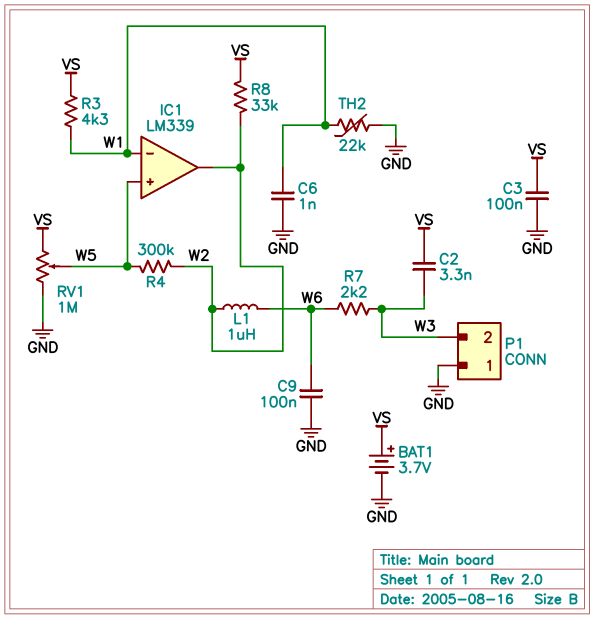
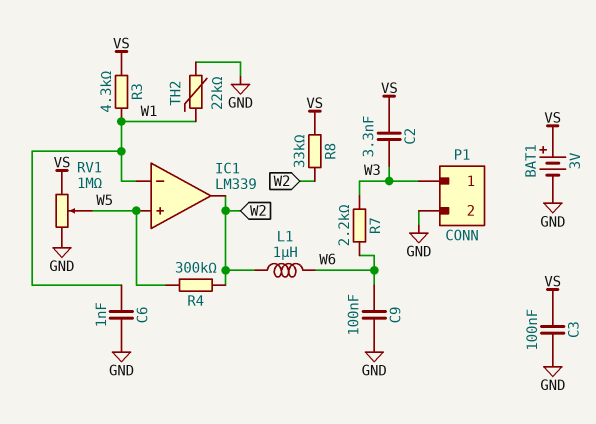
BAT1: 3.7V (plus VS, minus GND) -> 3V (plus VS, minus GND)
P1 pin 1: GND -> W3
P1 pin 2: W3 -> GND

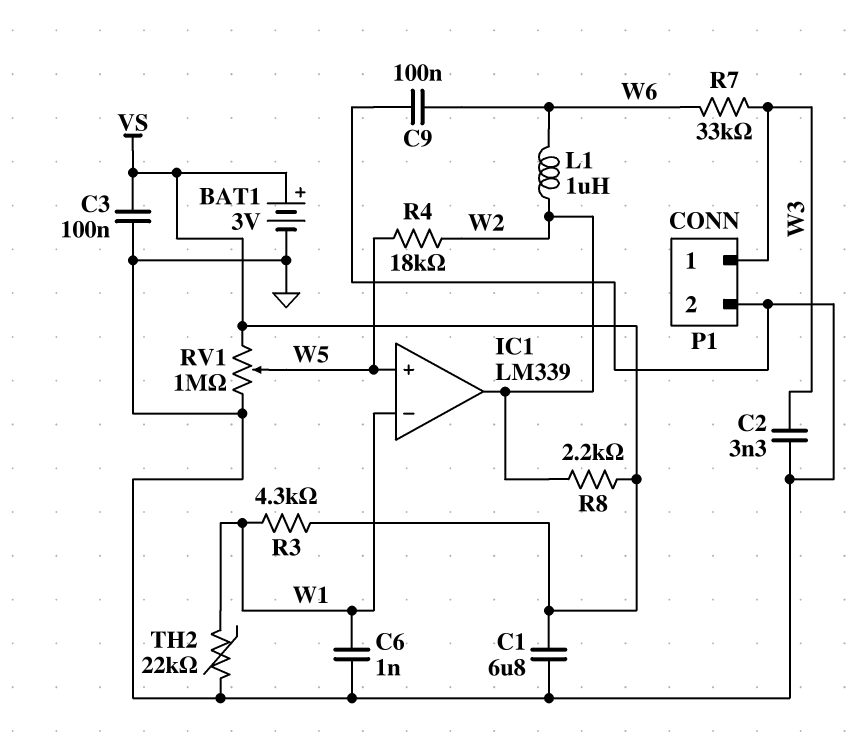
C1: none -> 6.8uF (GND, VS)
C2: 3.3nF (VS, W3) -> 3.3nF (GND, W3)
R4: 300k (W2, W5) -> 18k (W2, W5)
R7: 2.2k (W3, W6) -> 33k (W3, W6)
R8: 33k (VS, W2) -> 2.2k (VS, W2)

